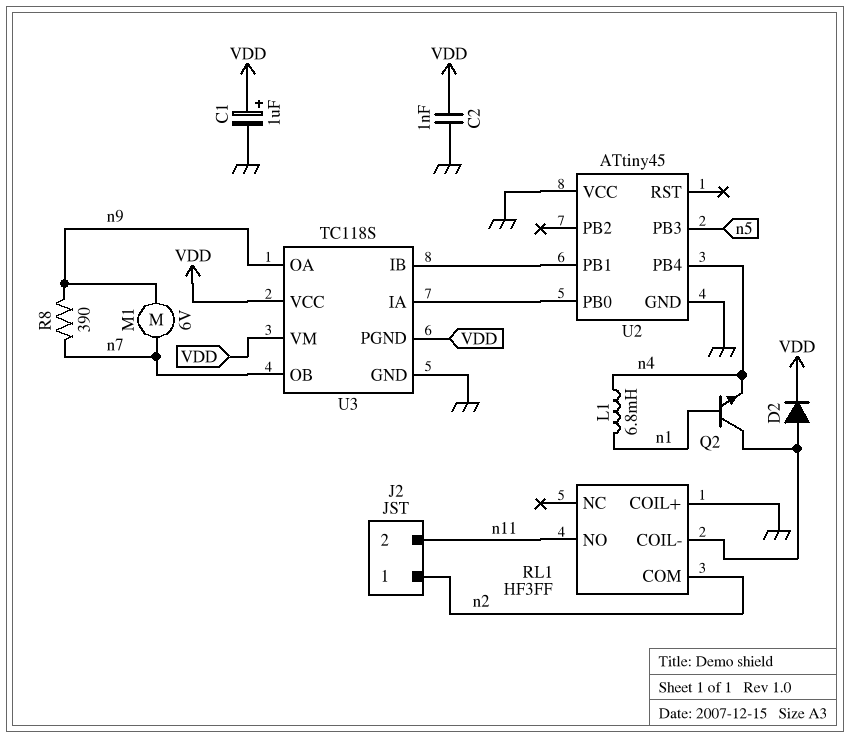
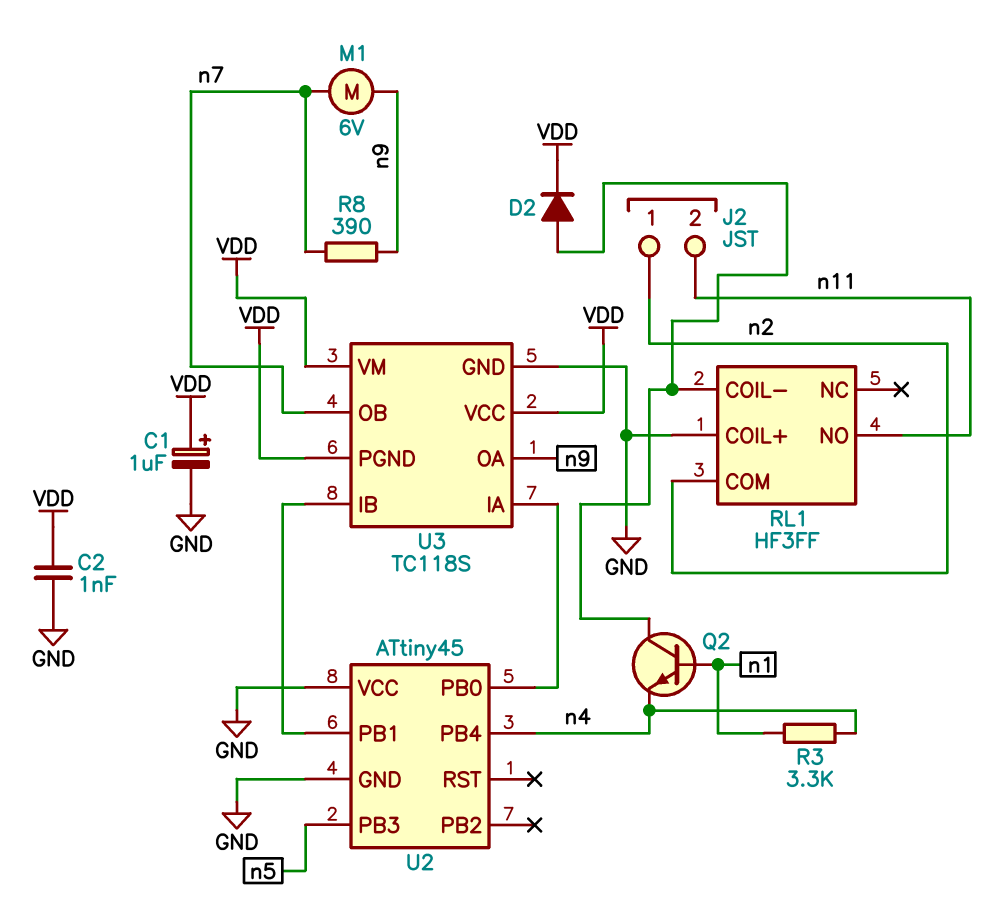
L1: 6.8mH (n1, n4) -> none
R3: none -> 3.3k (n1, n4)

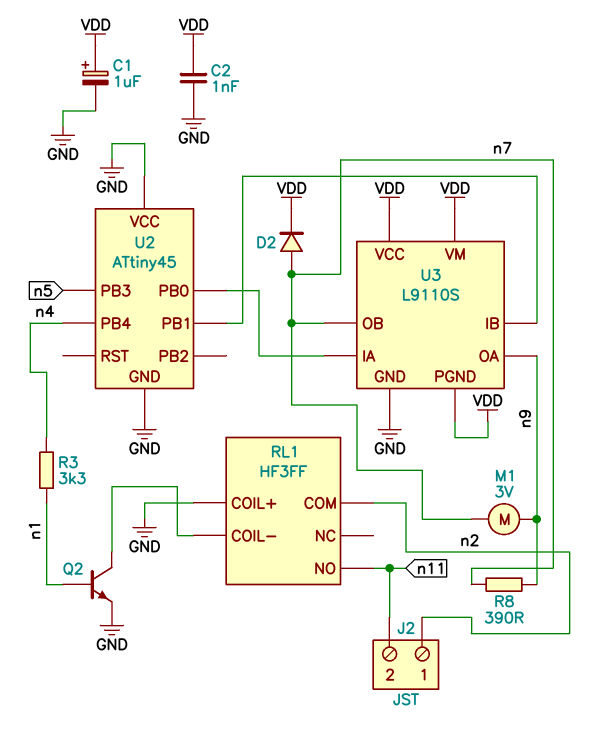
D2: diode (A RL1/COIL-, K VDD) -> diode (A n7, K VDD)
M1: motor 6V (n7, n9) -> motor 3V (n7, n9)
Q2: NPN (B n1, C RL1/COIL-, E n4) -> NPN (B n1, C RL1/COIL-, E GND)
U3: TC118S -> L9110S

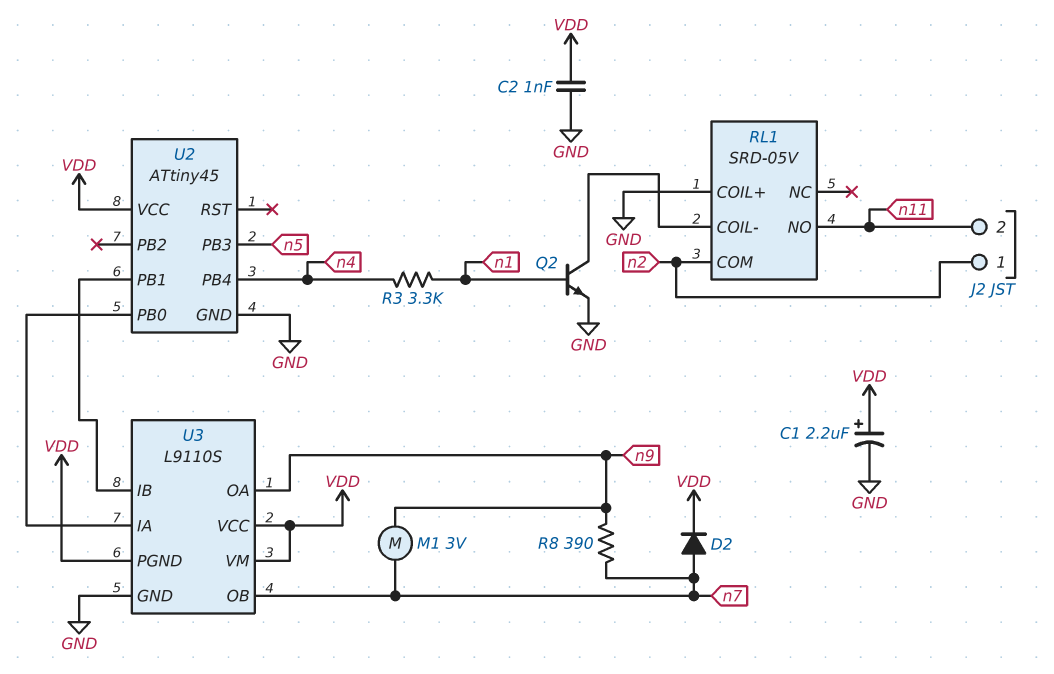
C1: 1uF (plus VDD, minus GND) -> 2.2uF (plus VDD, minus GND)
RL1: HF3FF -> SRD-05V
U2 pin VCC: GND -> VDD

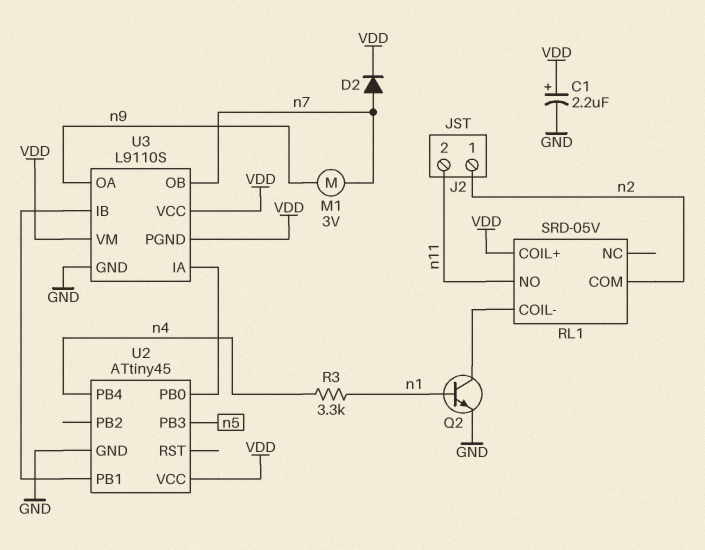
C2: 1nF (GND, VDD) -> none
R8: 390 (n7, n9) -> none
RL1 pin COIL+: GND -> VDD

